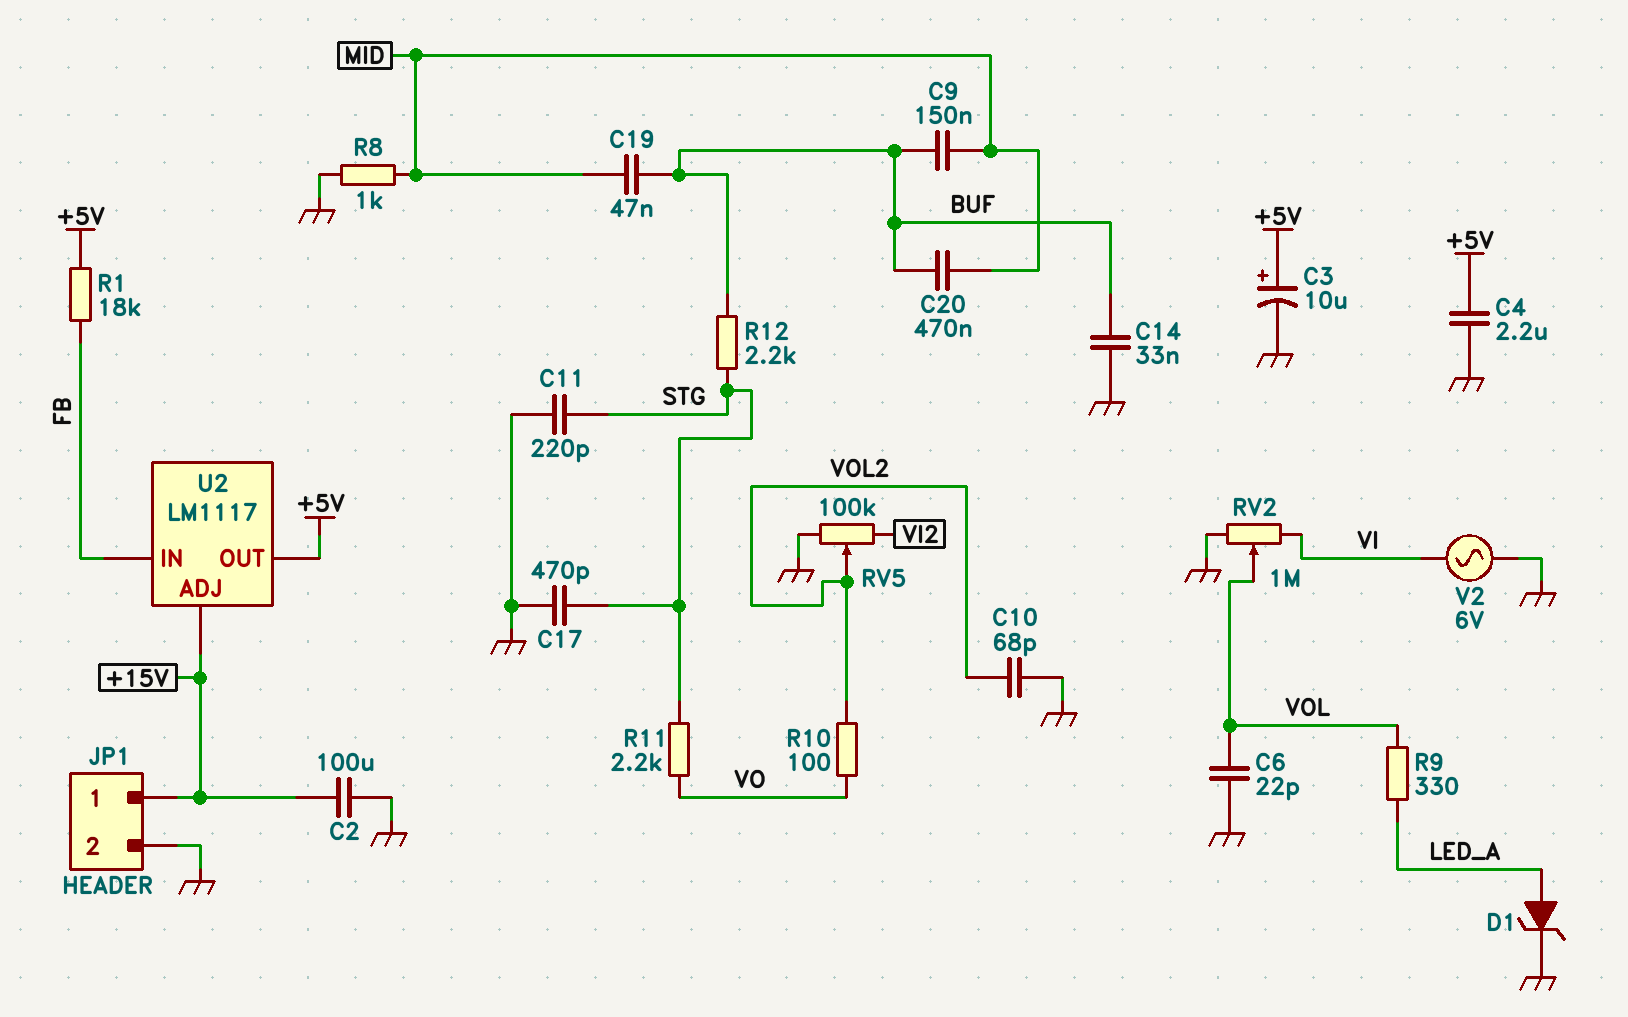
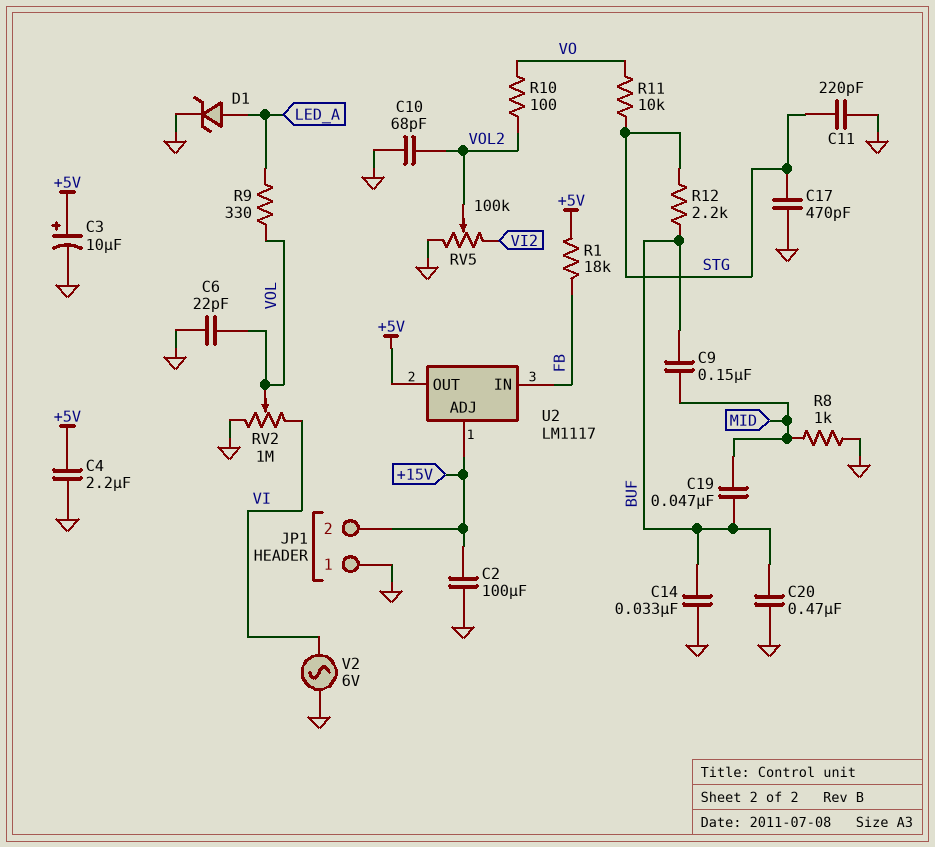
C20: 470nF (BUF, MID) -> 470nF (BUF, GND)
JP1 pin 1: +15V -> GND
JP1 pin 2: GND -> +15V
R11: 2.2k (STG, VO) -> 10k (STG, VO)

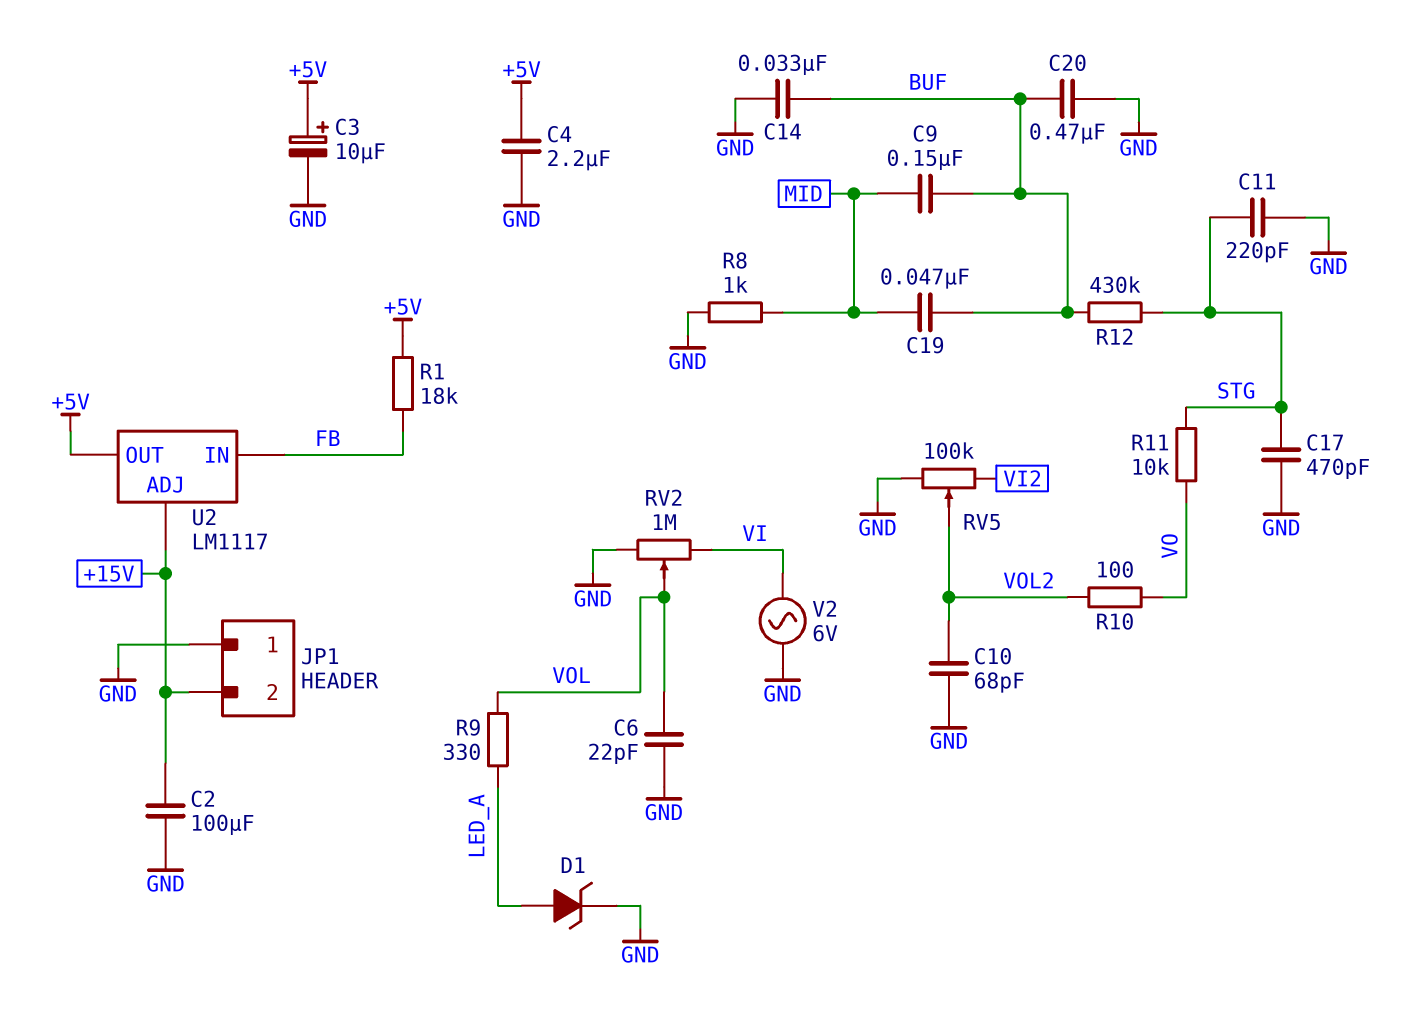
R12: 2.2k (BUF, STG) -> 430k (BUF, STG)

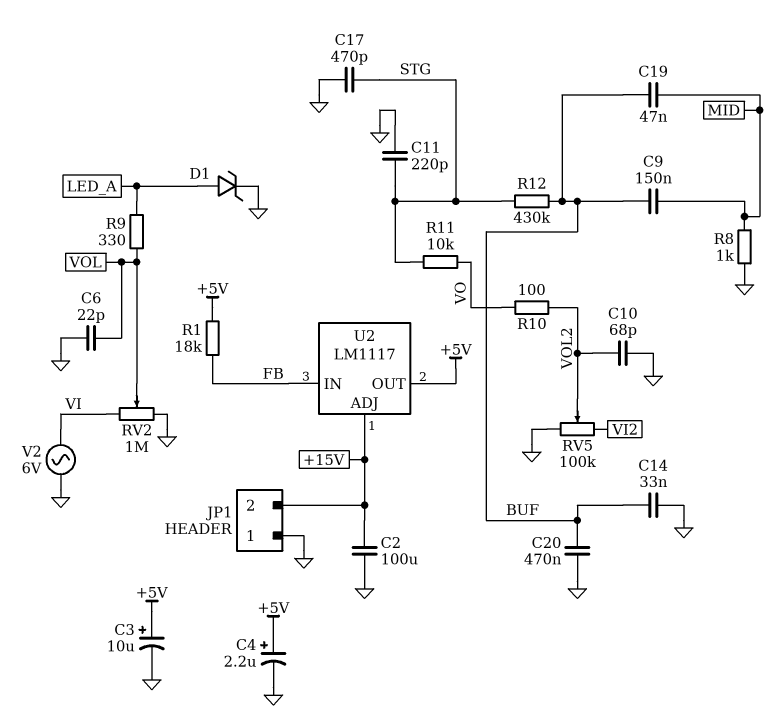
C4: 2.2uF (+5V, GND) -> 2.2uF (plus +5V, minus GND)

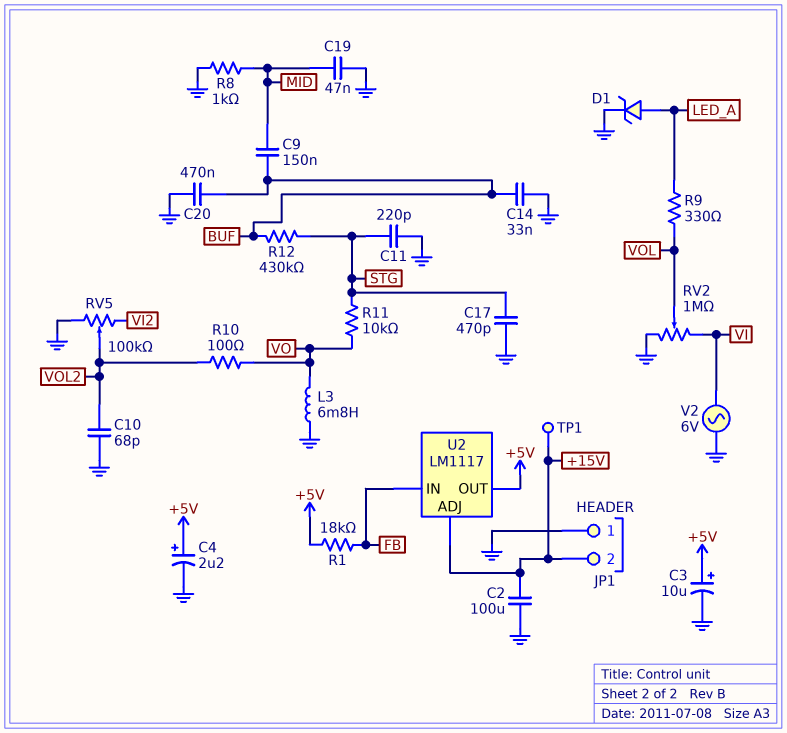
C6: 22pF (GND, VOL) -> none
C19: 47nF (BUF, MID) -> 47nF (GND, MID)
L3: none -> 6.8mH (GND, VO)
TP1: none -> test point (+15V)

